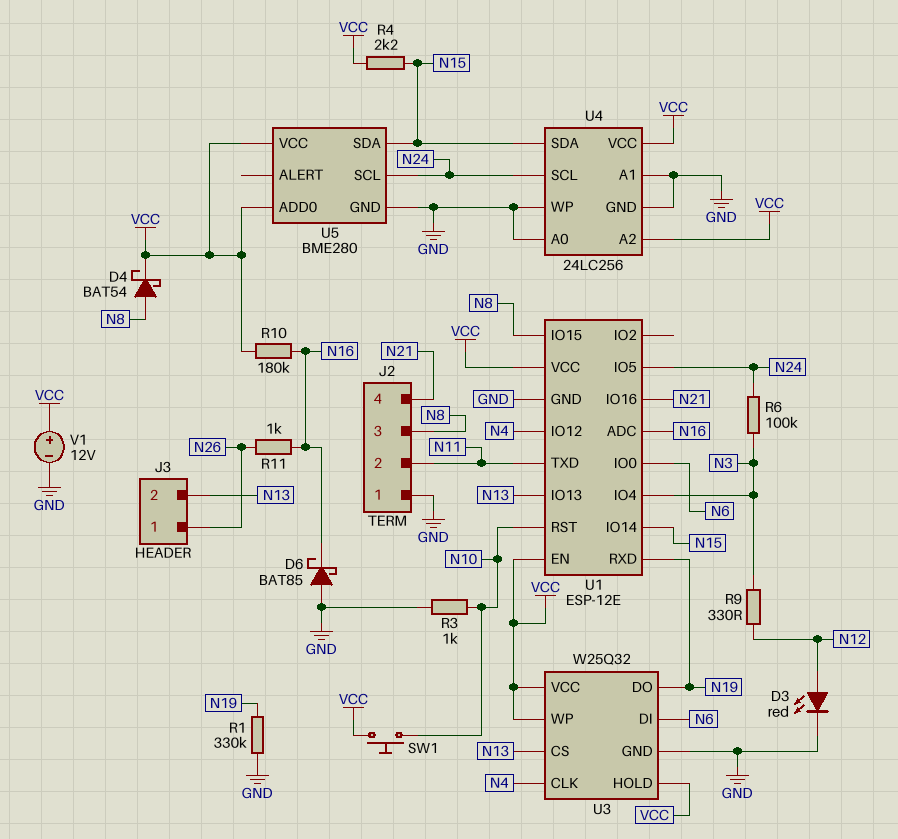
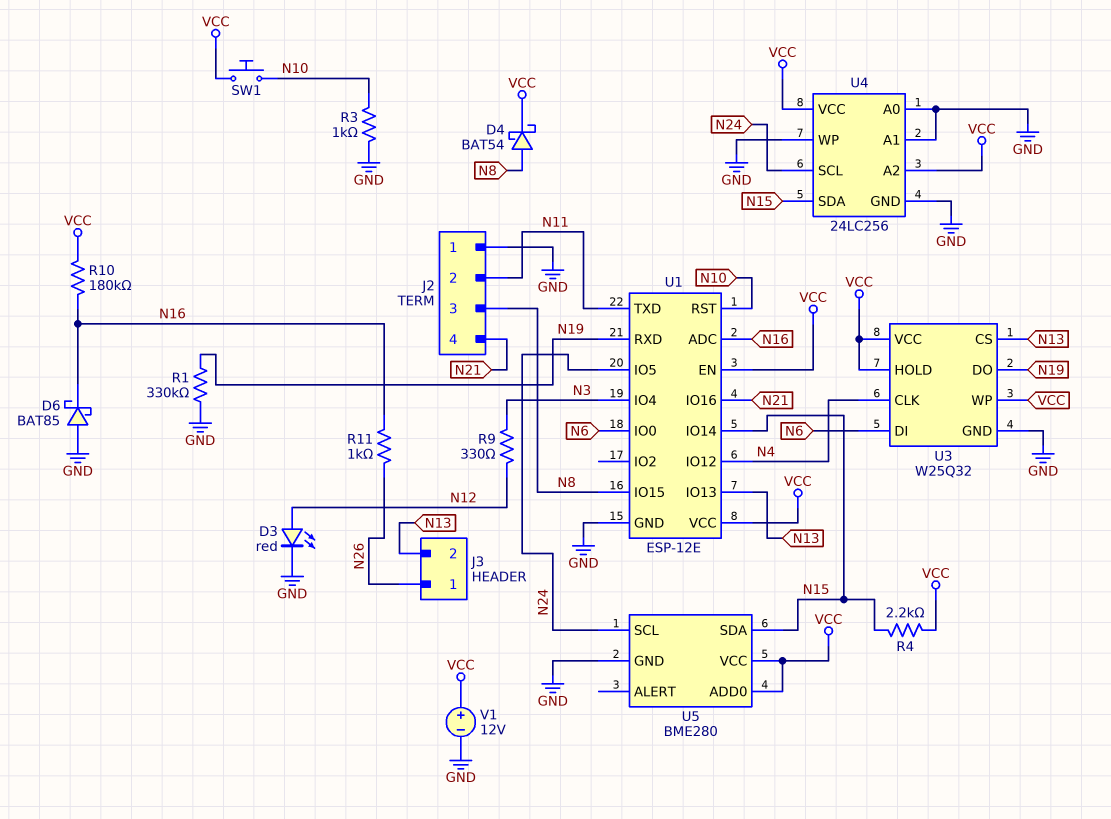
R6: 100k (N3, N24) -> none

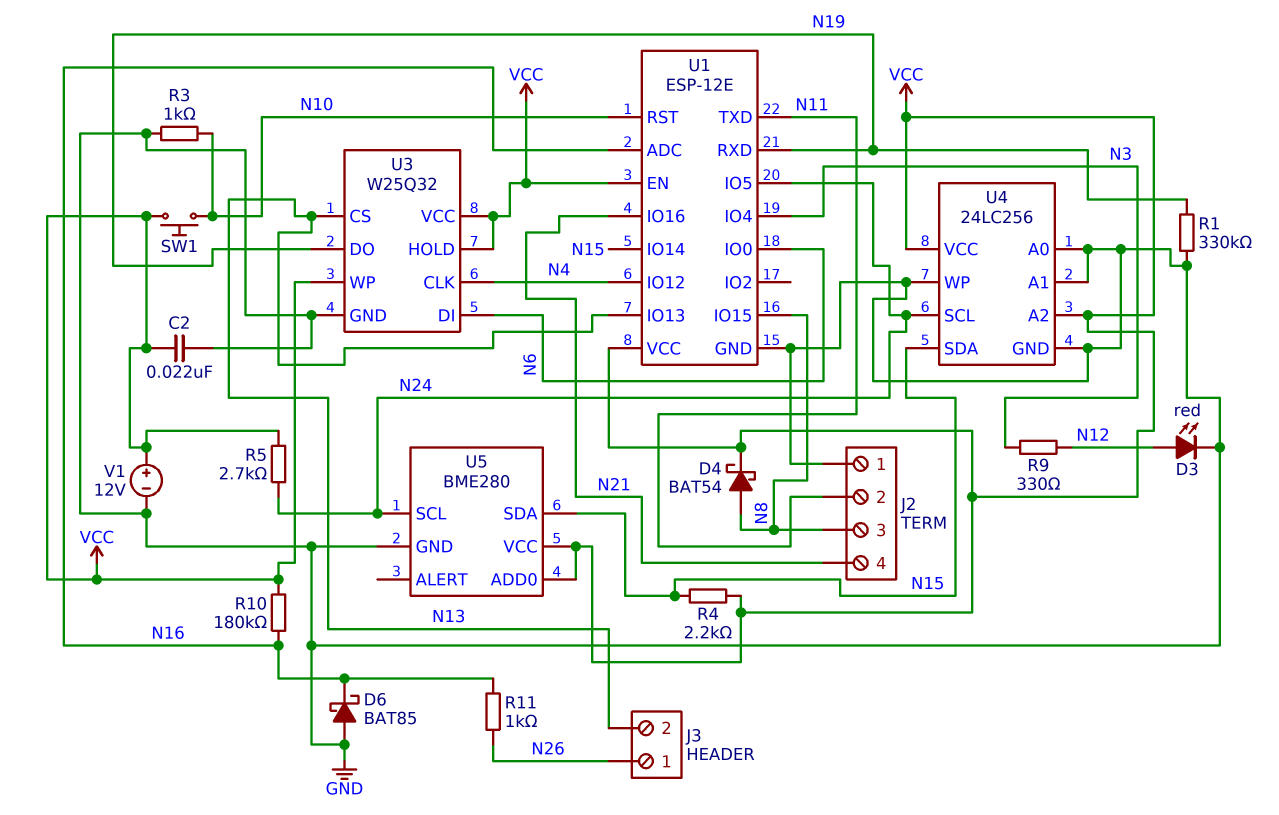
C2: none -> 22nF (GND, VCC)
R5: none -> 2.7k (N24, VCC)

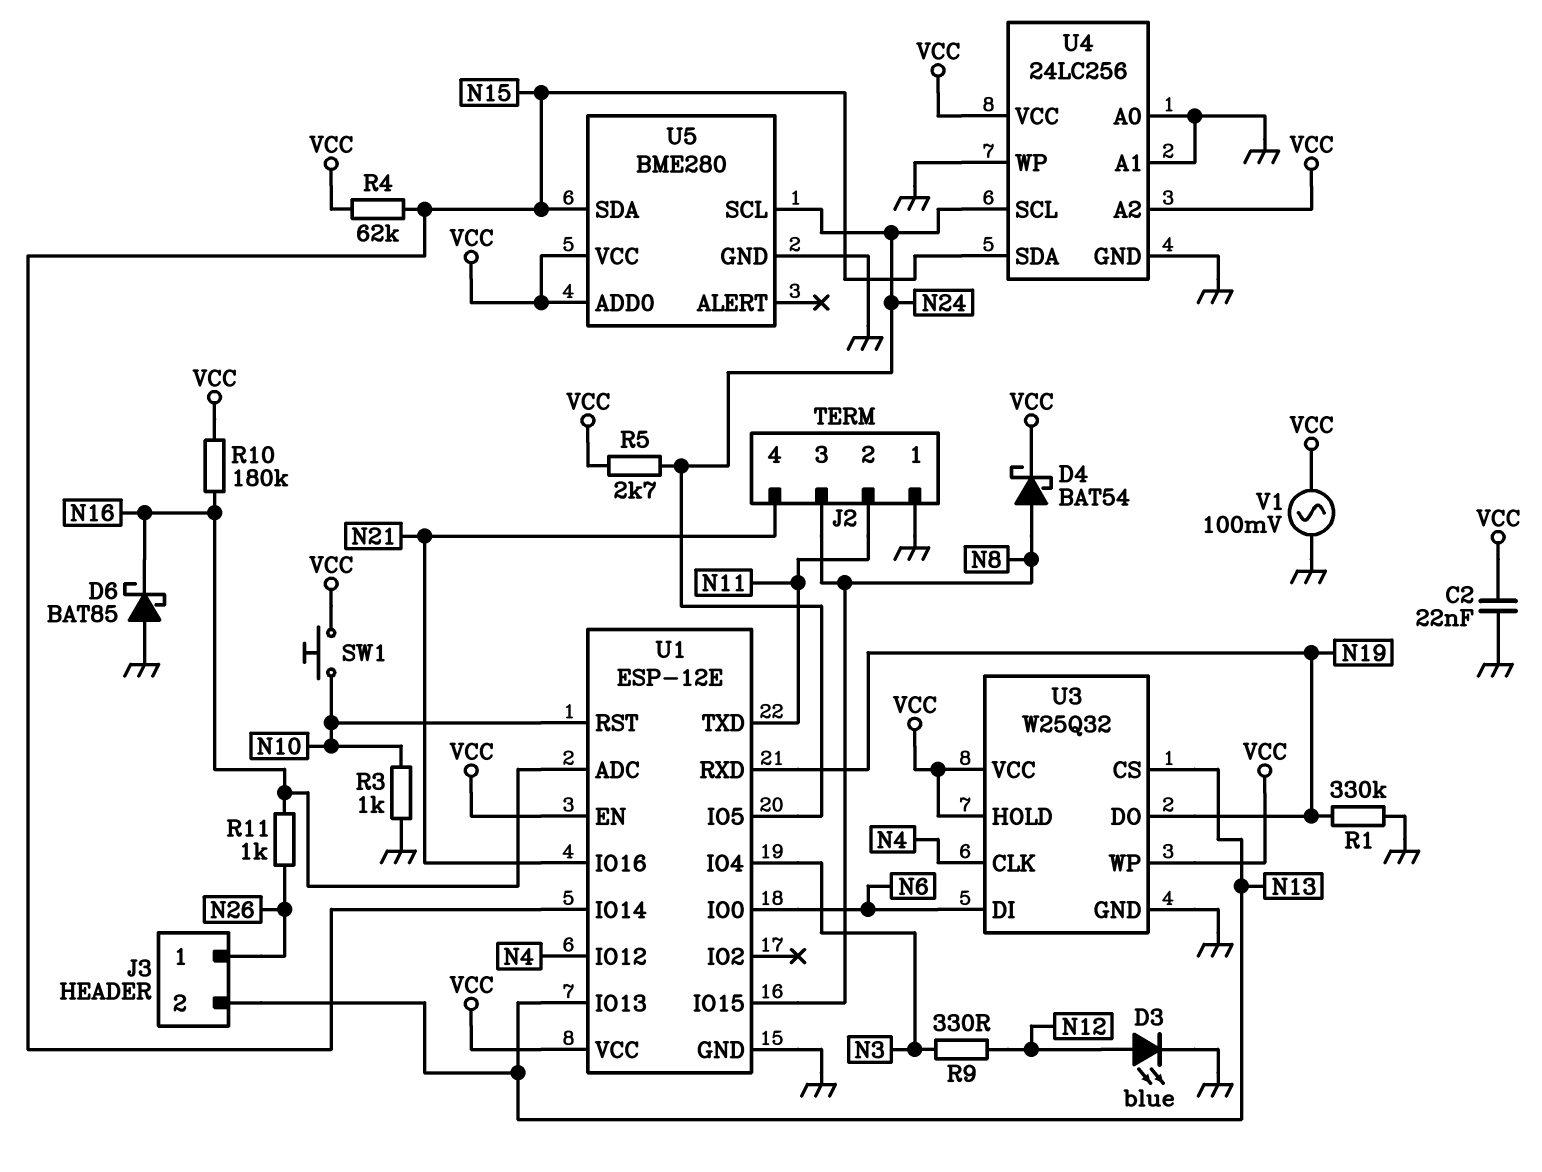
D3: LED red (A N12, K GND) -> LED blue (A N12, K GND)
R4: 2.2k (N15, VCC) -> 62k (N15, VCC)
V1: 12V (plus VCC, minus GND) -> AC 100mV (GND, VCC)

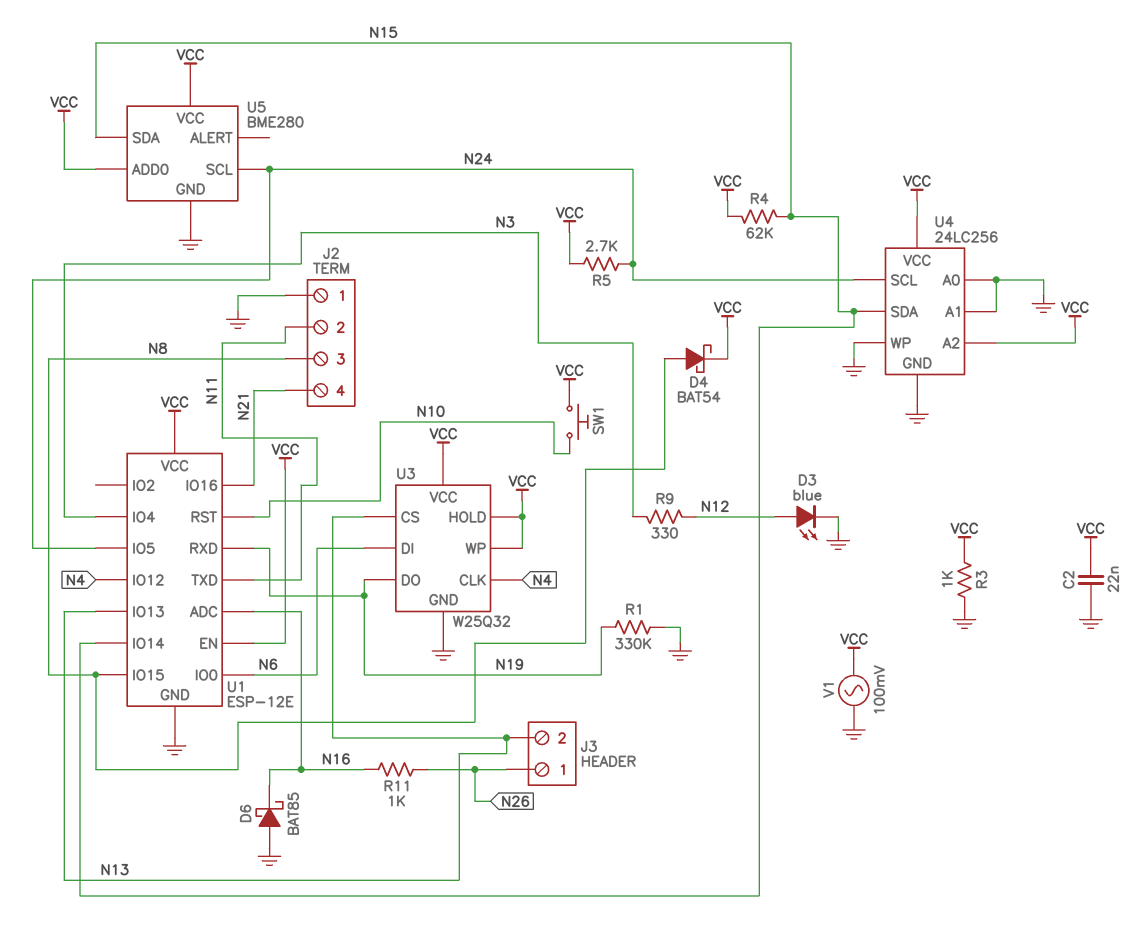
R3: 1k (GND, N10) -> 1k (GND, VCC)
R10: 180k (N16, VCC) -> none

